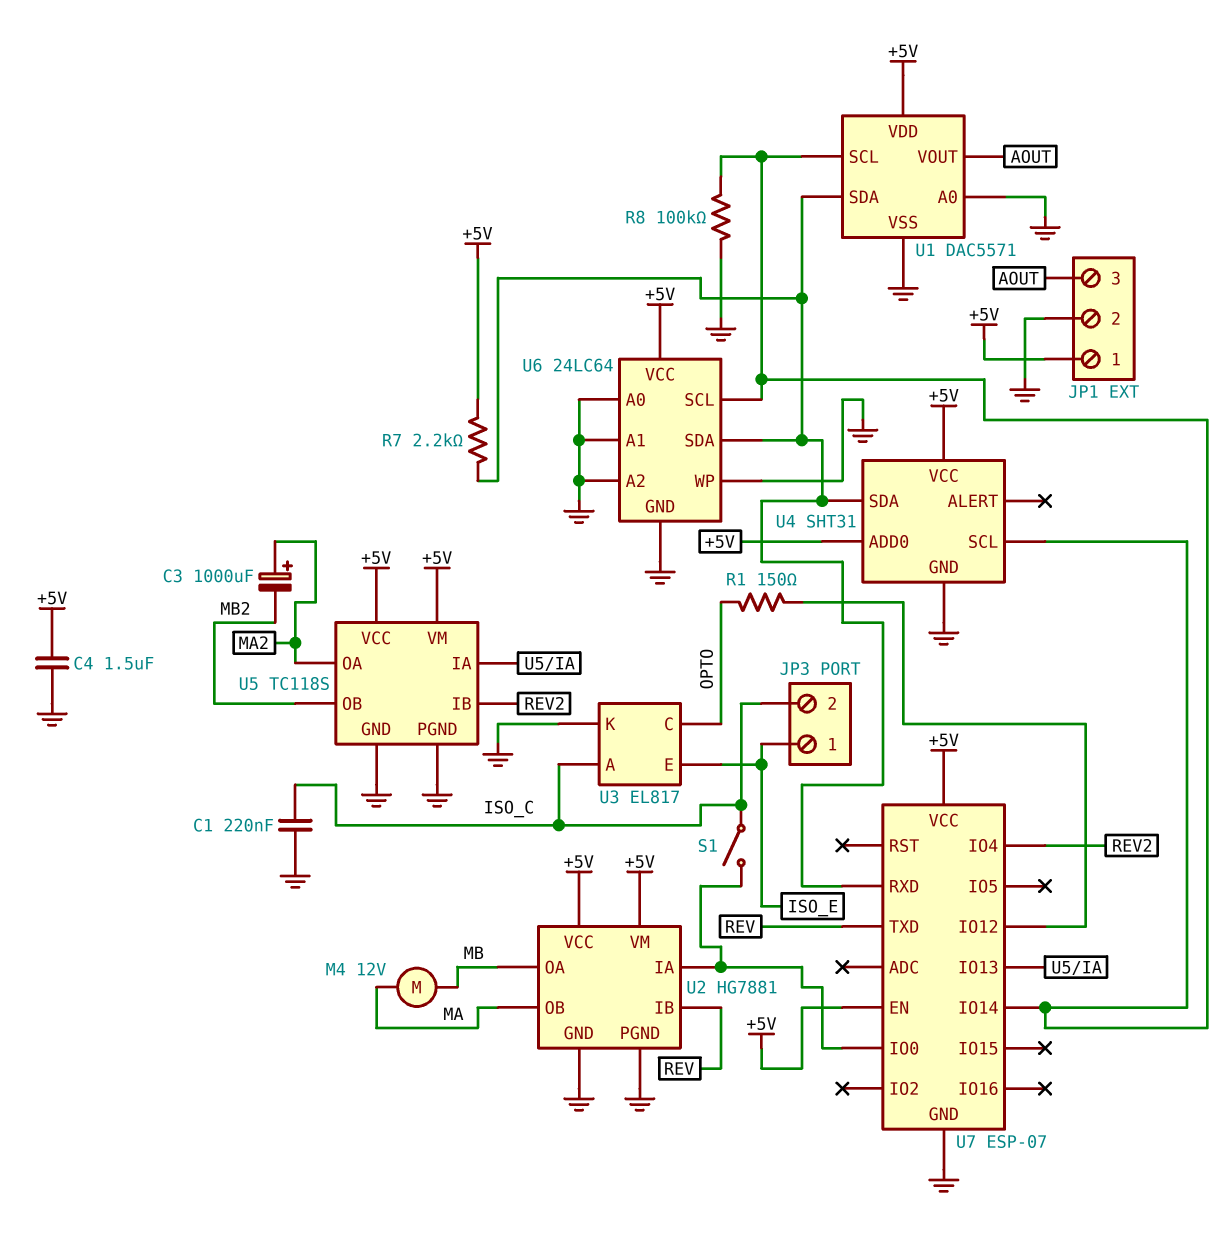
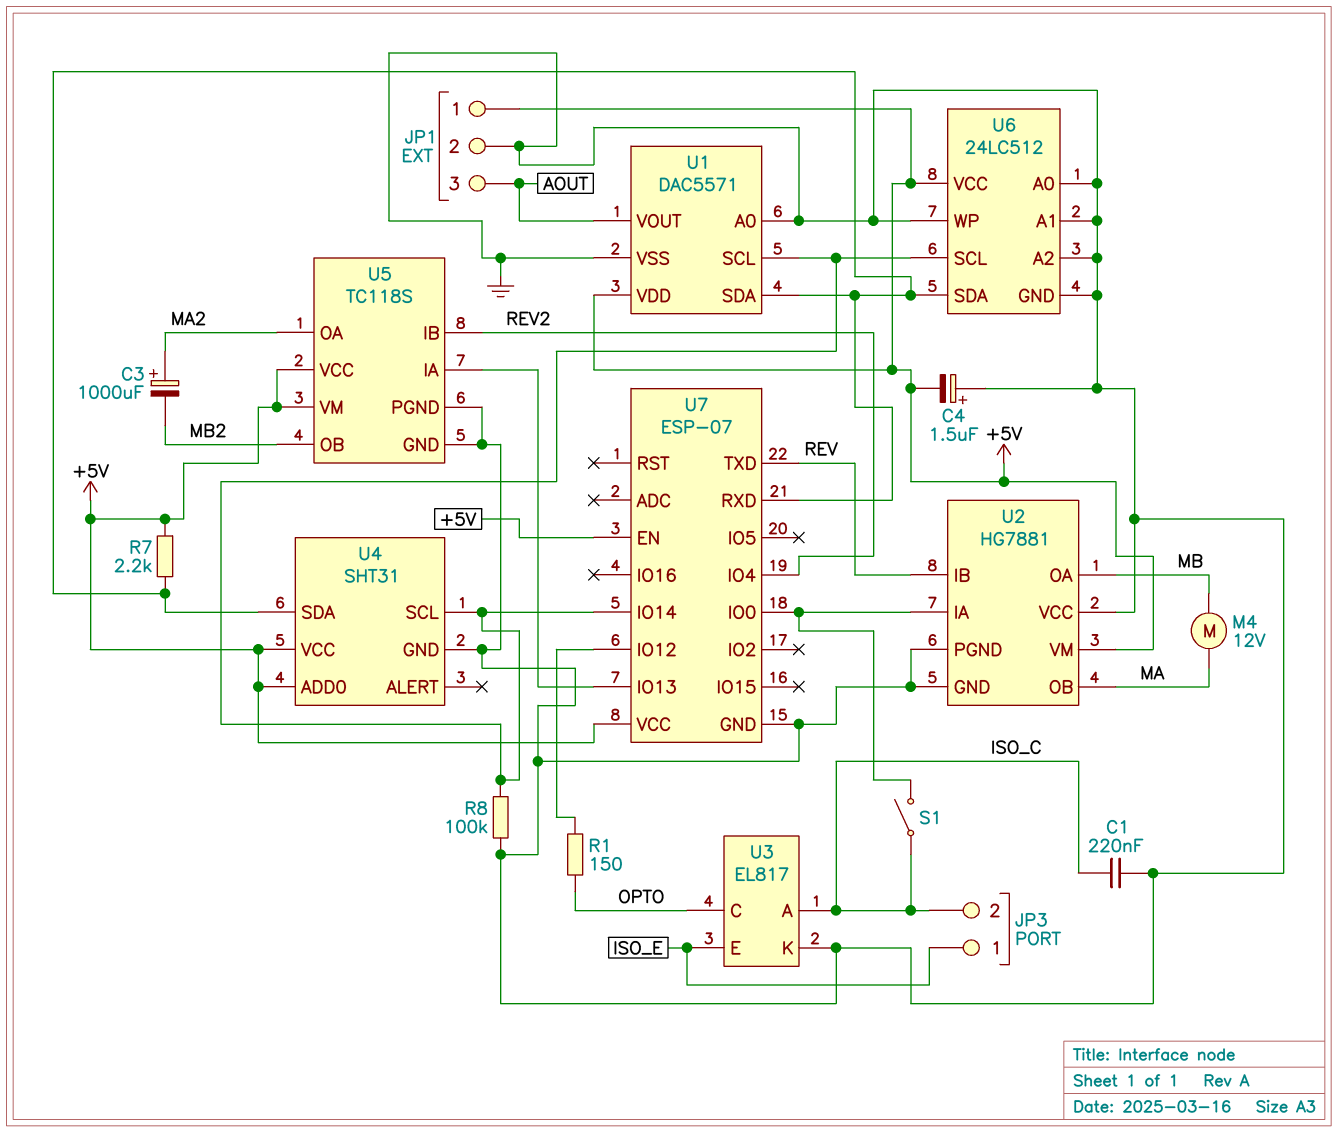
C4: 1.5uF (+5V, GND) -> 1.5uF (plus GND, minus +5V)
U2 pin VCC: +5V -> GND
U6: 24LC64 -> 24LC512

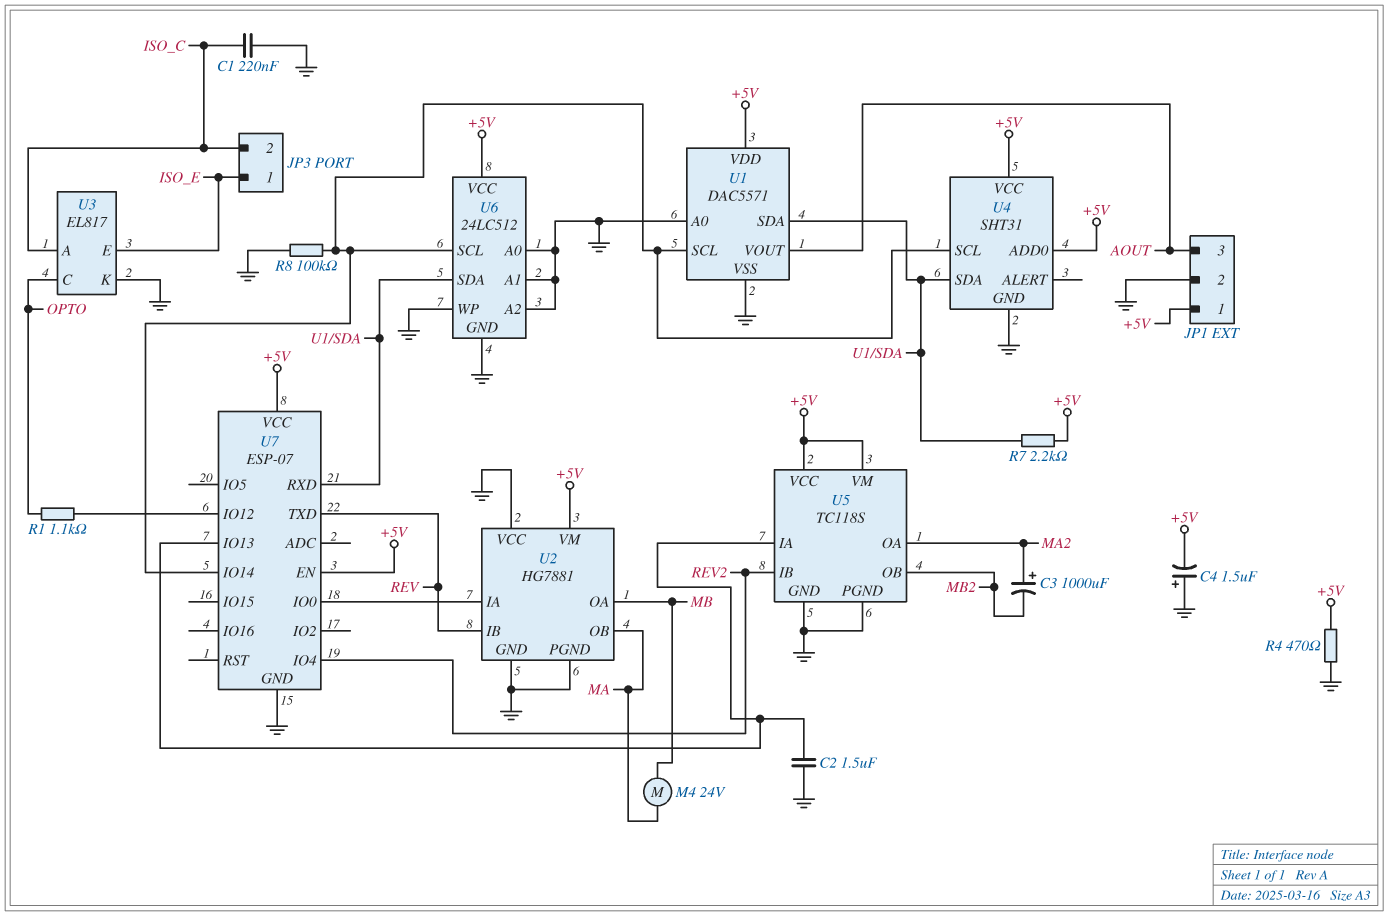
C2: none -> 1.5uF (GND, U5/IA)
M4: motor 12V (MA, MB) -> motor 24V (MA, MB)
R1: 150 (OPTO, U7/IO12) -> 1.1k (OPTO, U7/IO12)
R4: none -> 470 (+5V, GND)
S1: switch (ISO_C, U2/IA) -> none

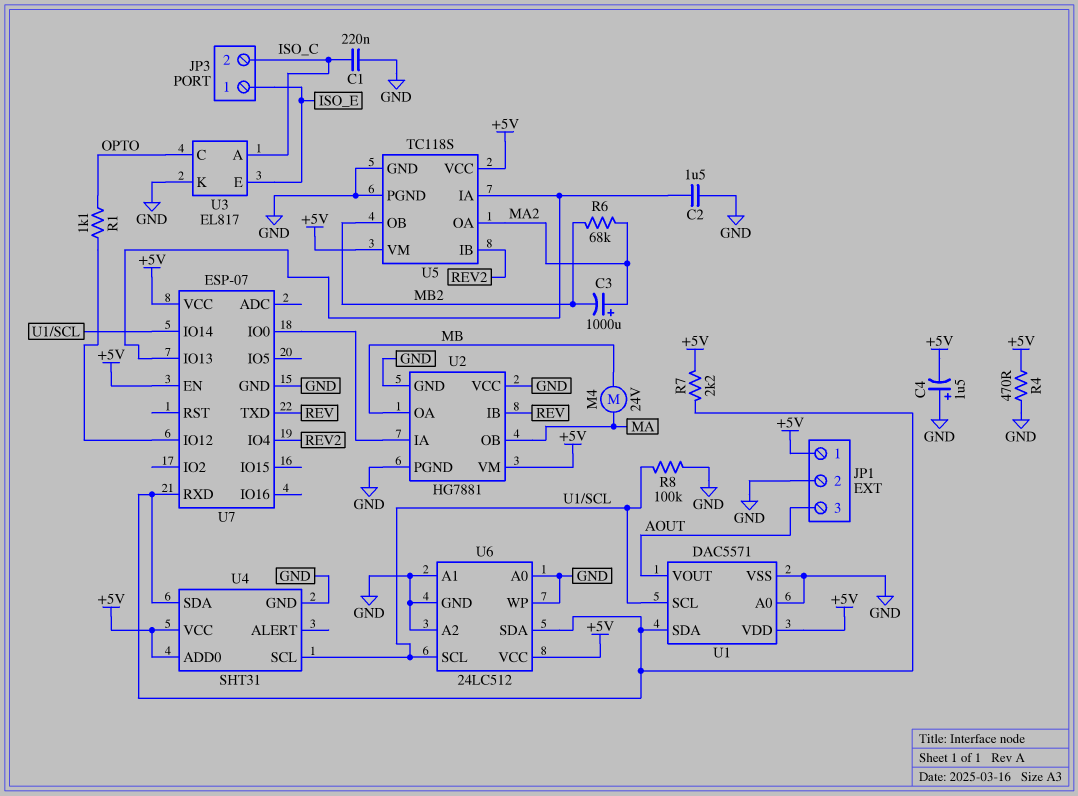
R6: none -> 68k (MA2, MB2)

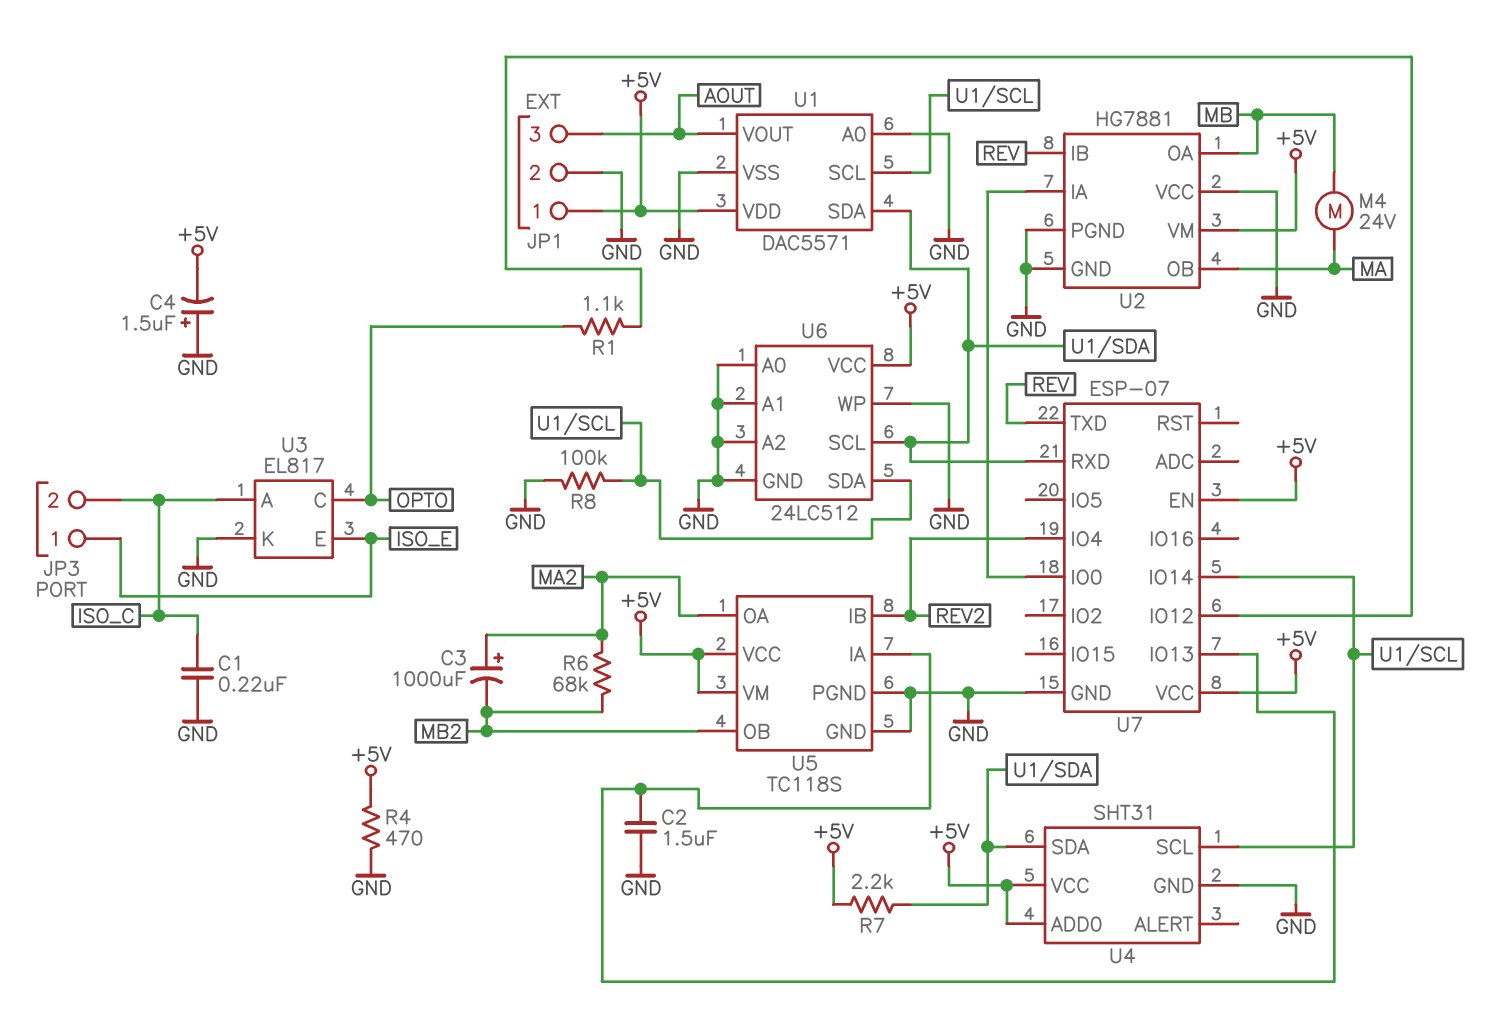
U6 pin SCL: U1/SCL -> U1/SDA
U6 pin SDA: U1/SDA -> U1/SCL

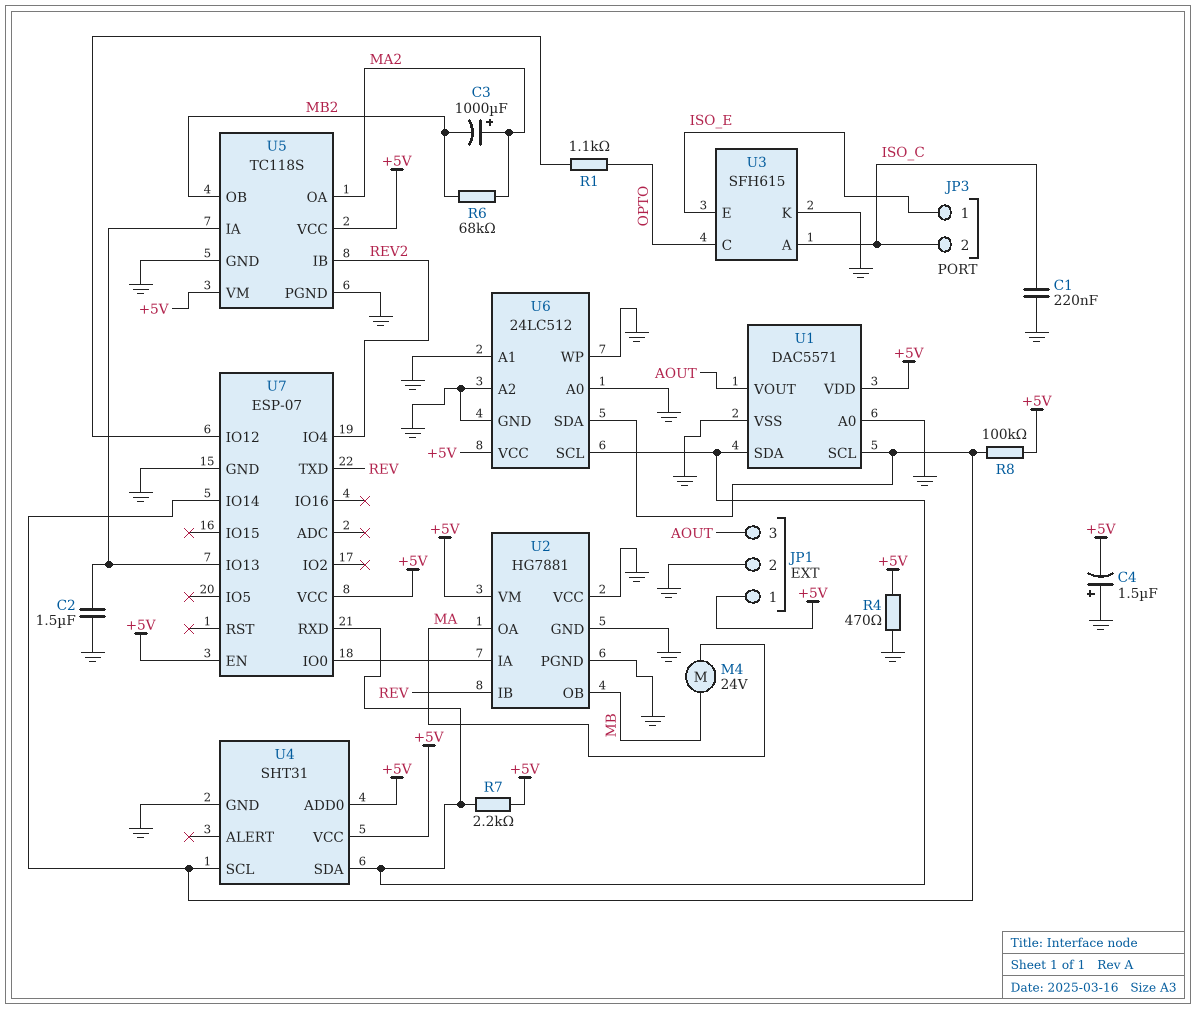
R8: 100k (GND, U1/SCL) -> 100k (+5V, U1/SCL)
U2 pin OA: MB -> MA
U2 pin OB: MA -> MB
U3: EL817 -> SFH615

